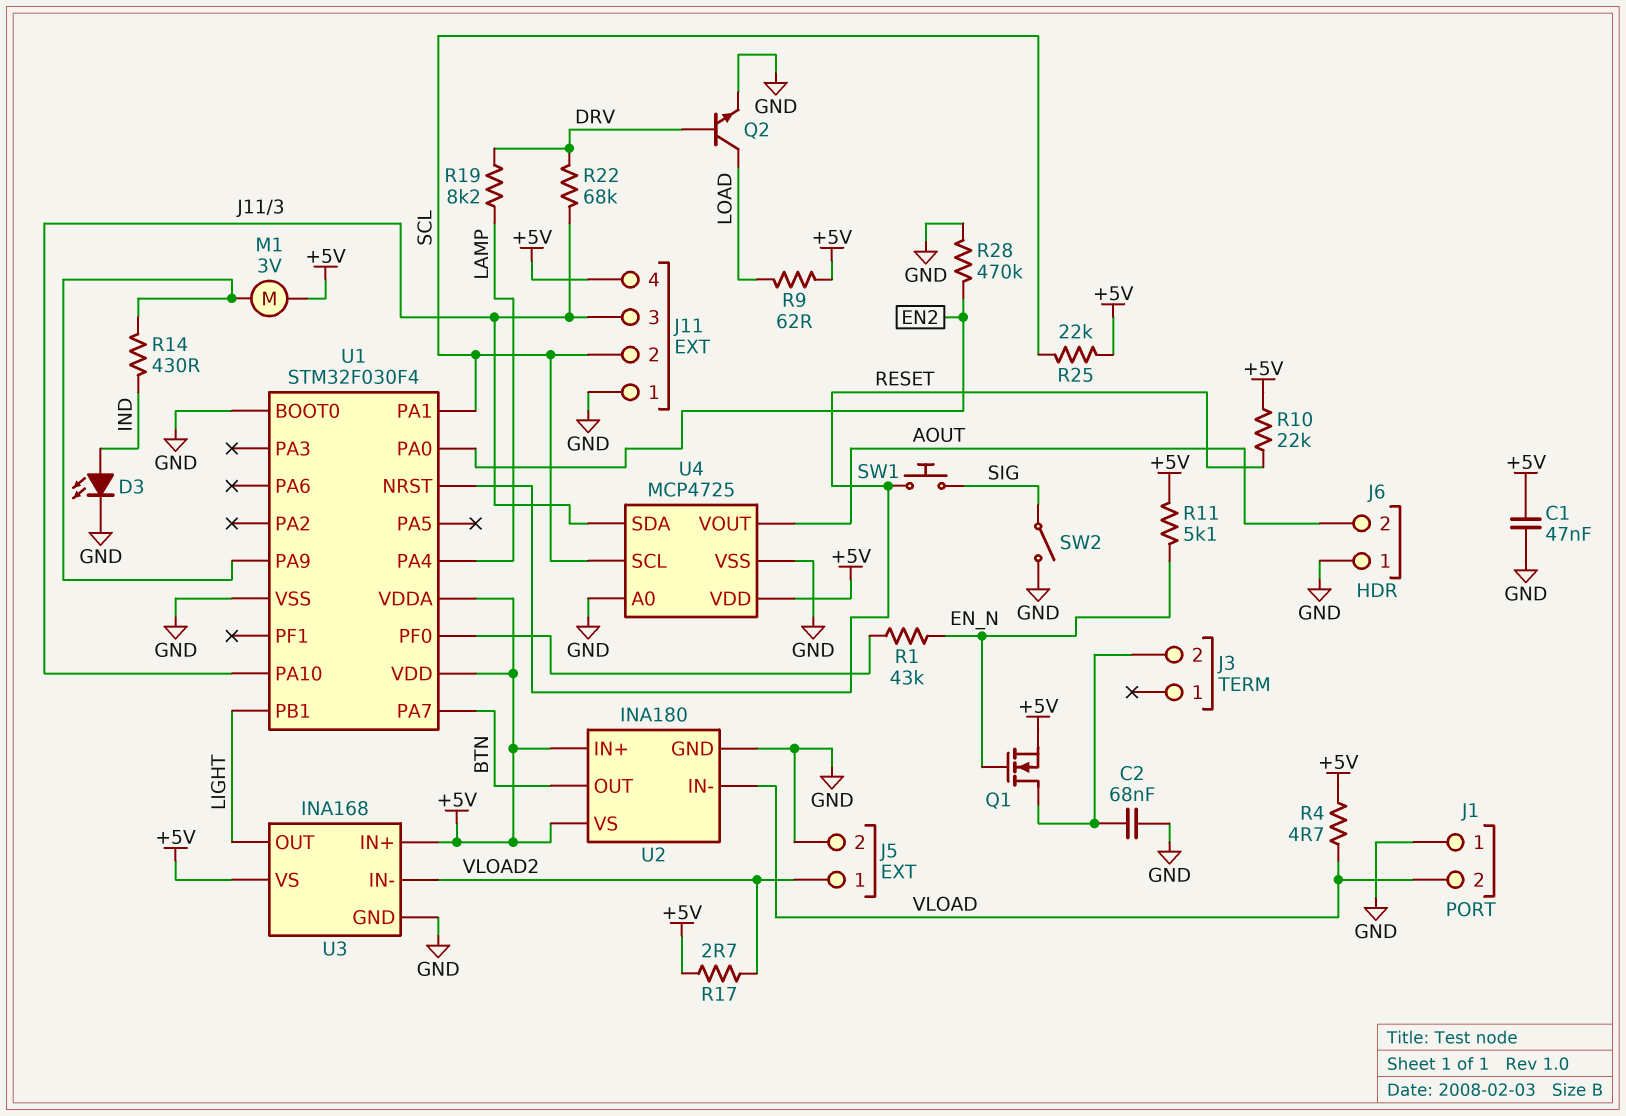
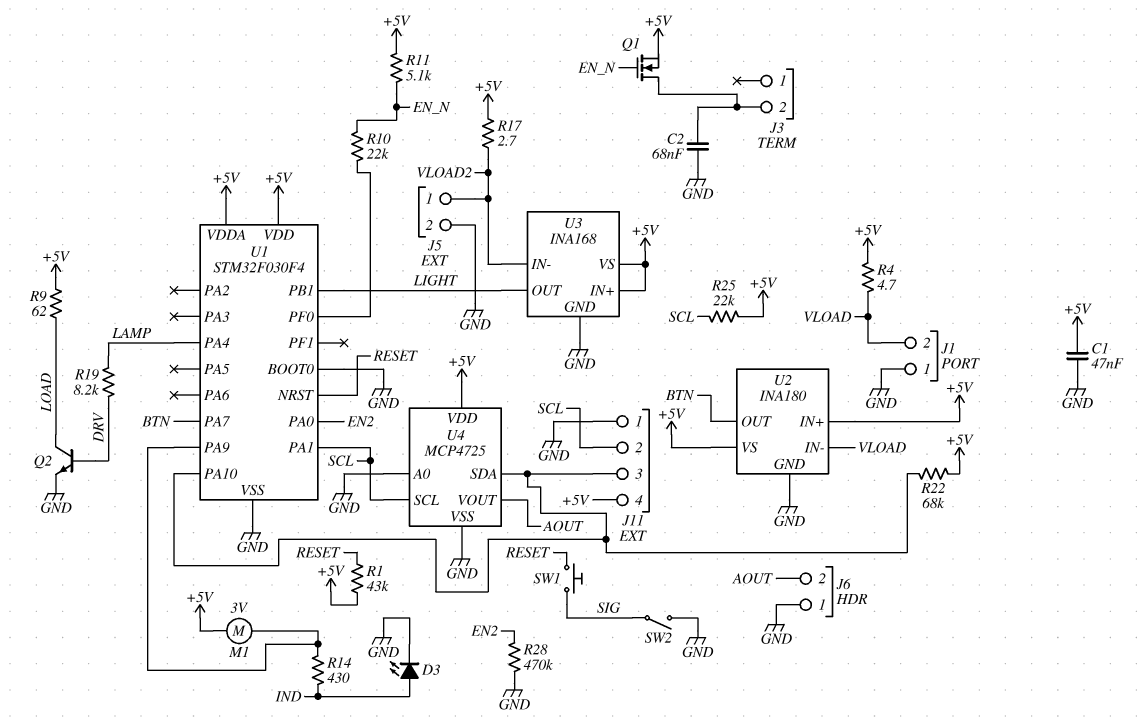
R1: 43k (EN_N, U1/PF0) -> 43k (+5V, RESET)
R10: 22k (+5V, RESET) -> 22k (EN_N, U1/PF0)
R22: 68k (DRV, J11/3) -> 68k (+5V, J11/3)

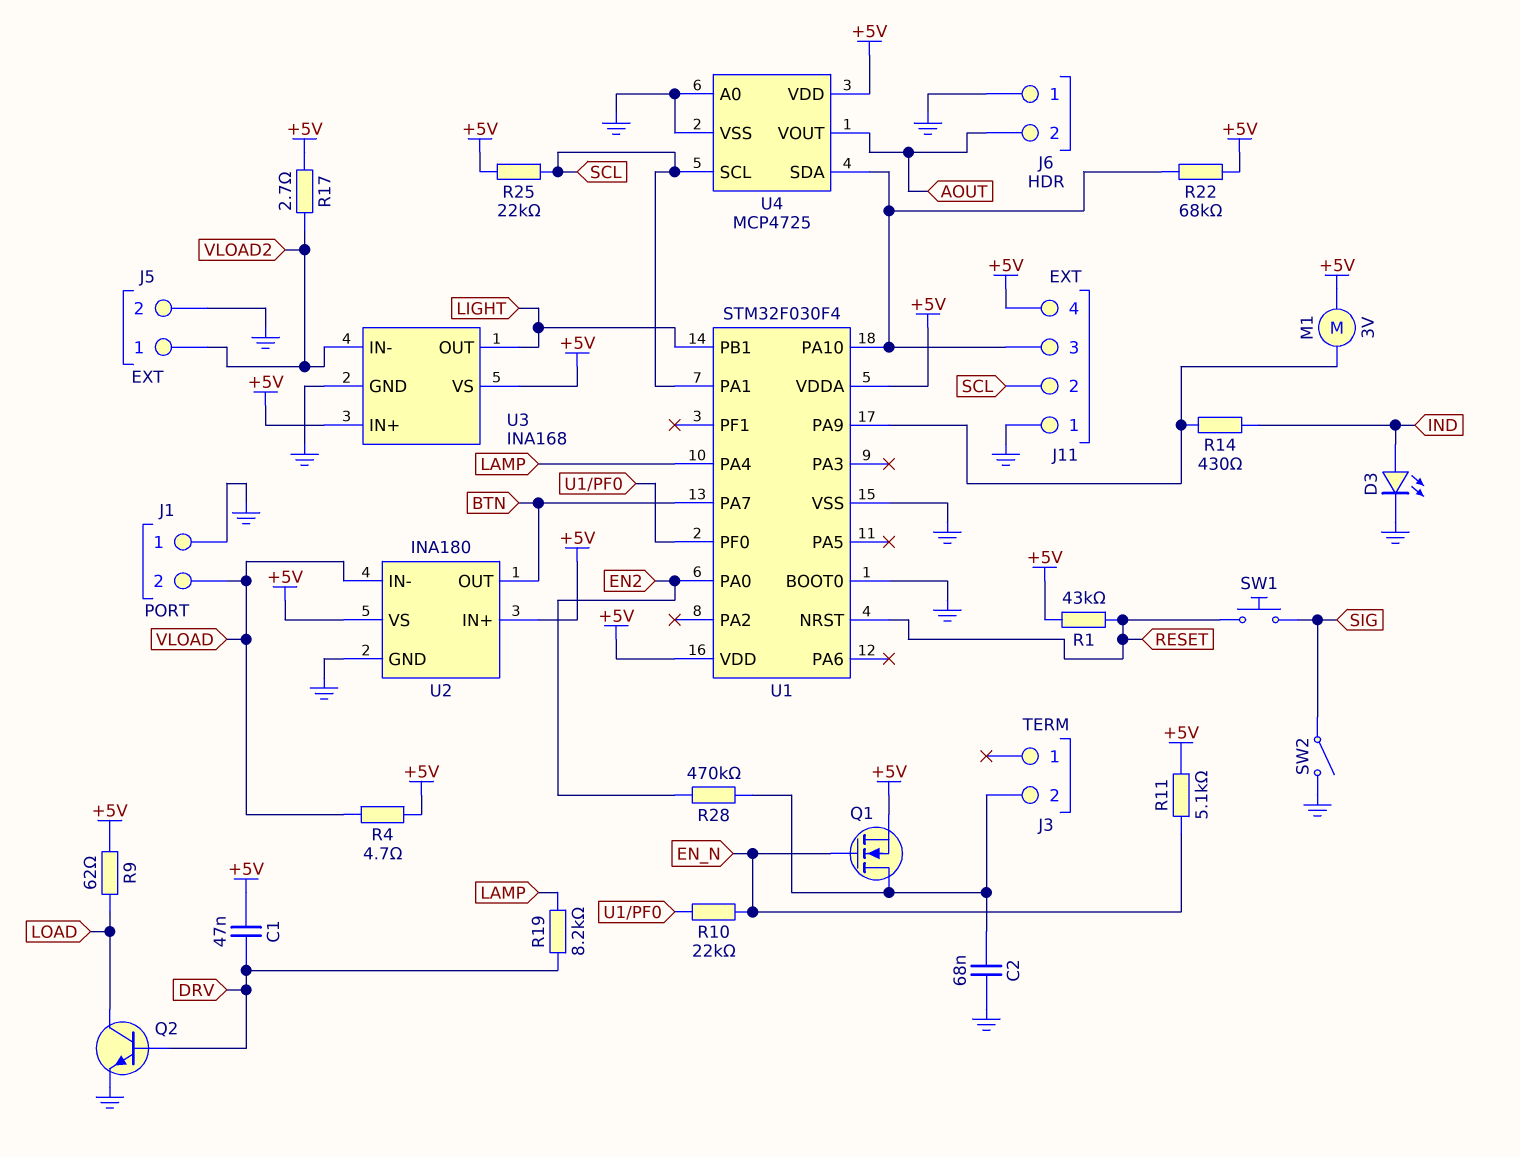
C1: 47nF (+5V, GND) -> 47nF (+5V, DRV)
R28: 470k (EN2, GND) -> 470k (EN2, J3/2)

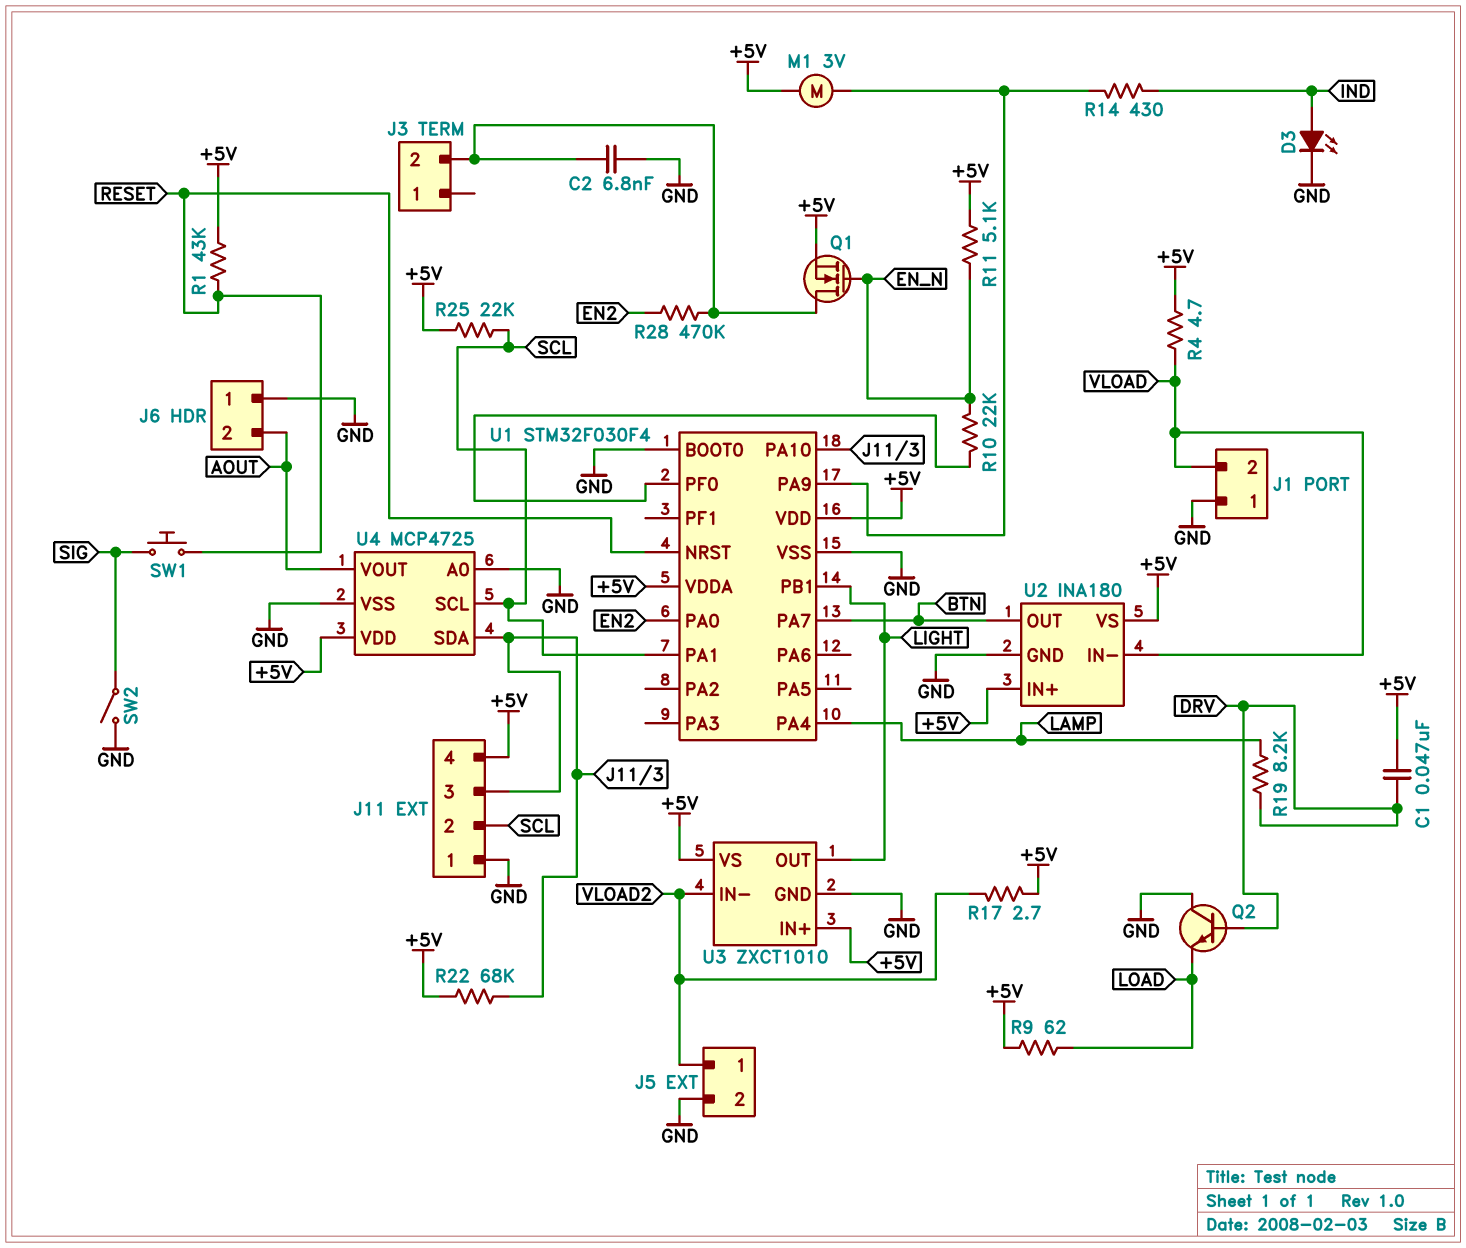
C2: 68nF (GND, J3/2) -> 6.8nF (GND, J3/2)
Q2: NPN (B DRV, C LOAD, E GND) -> NPN (B DRV, C GND, E LOAD)
U3: INA168 -> ZXCT1010

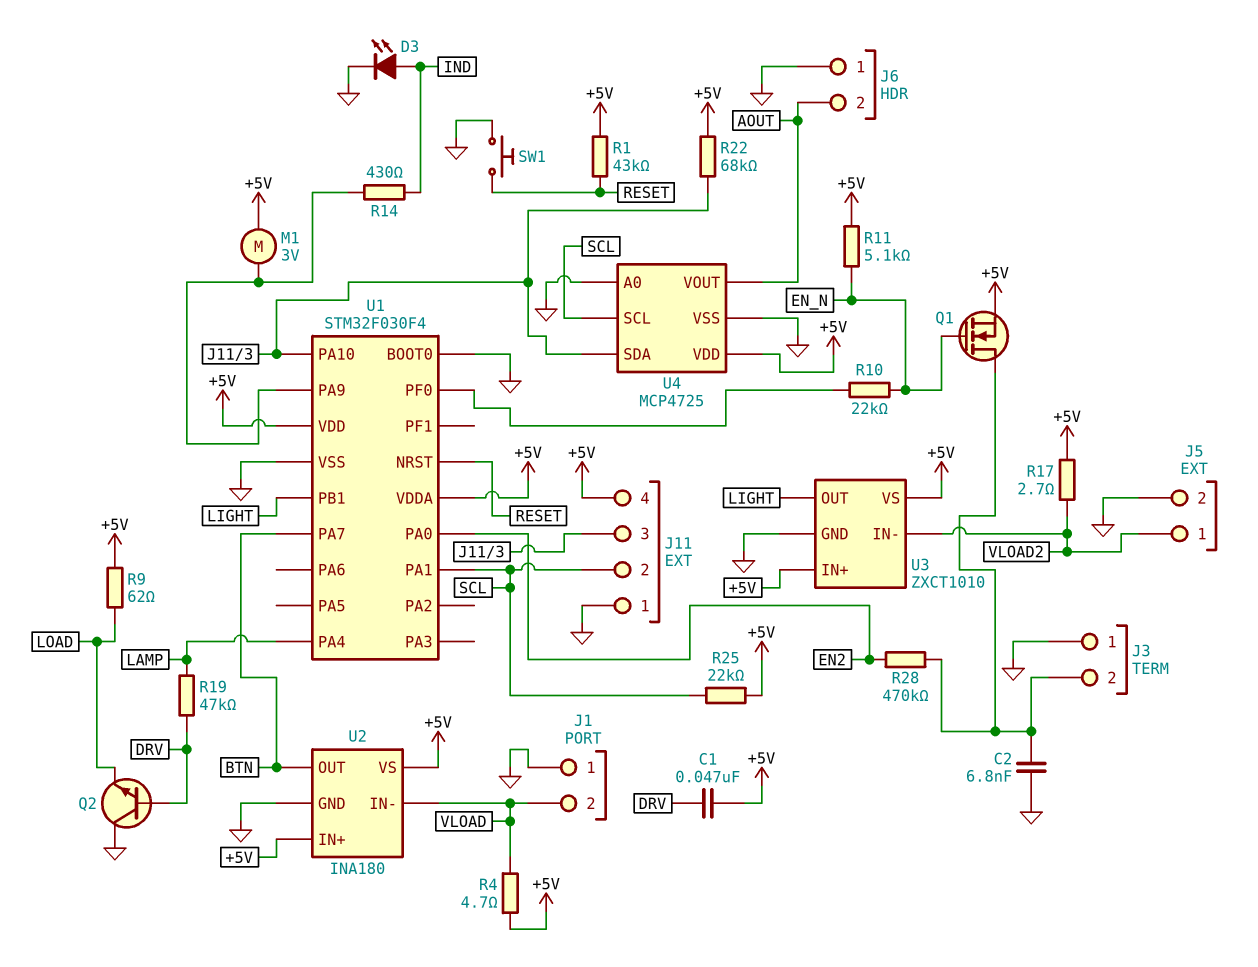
J3 pin 1: none -> GND
R19: 8.2k (DRV, LAMP) -> 47k (DRV, LAMP)
SW1: button (RESET, SIG) -> button (GND, RESET)
SW2: switch (GND, SIG) -> none

